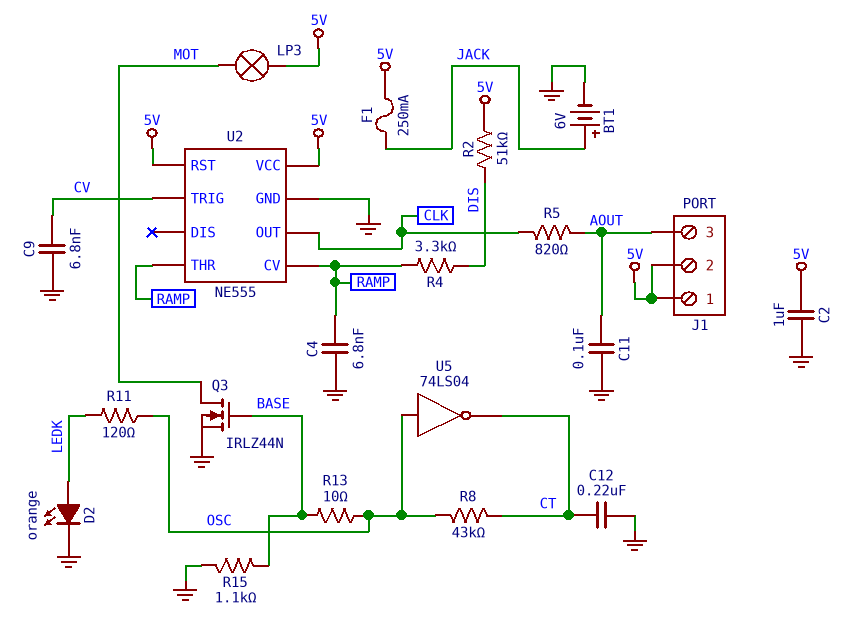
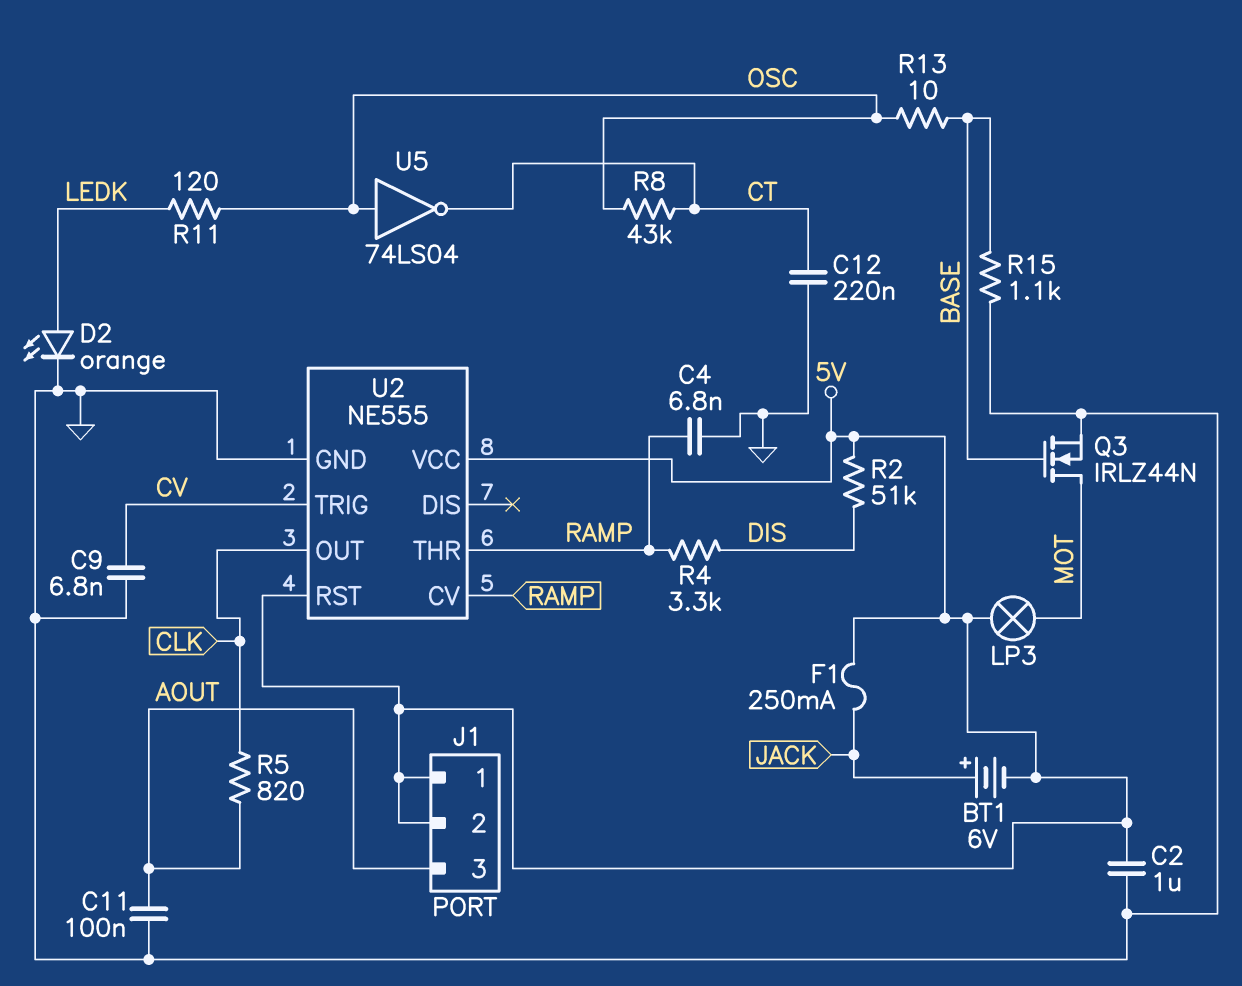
BT1: 6V (plus JACK, minus GND) -> 6V (plus JACK, minus 5V)

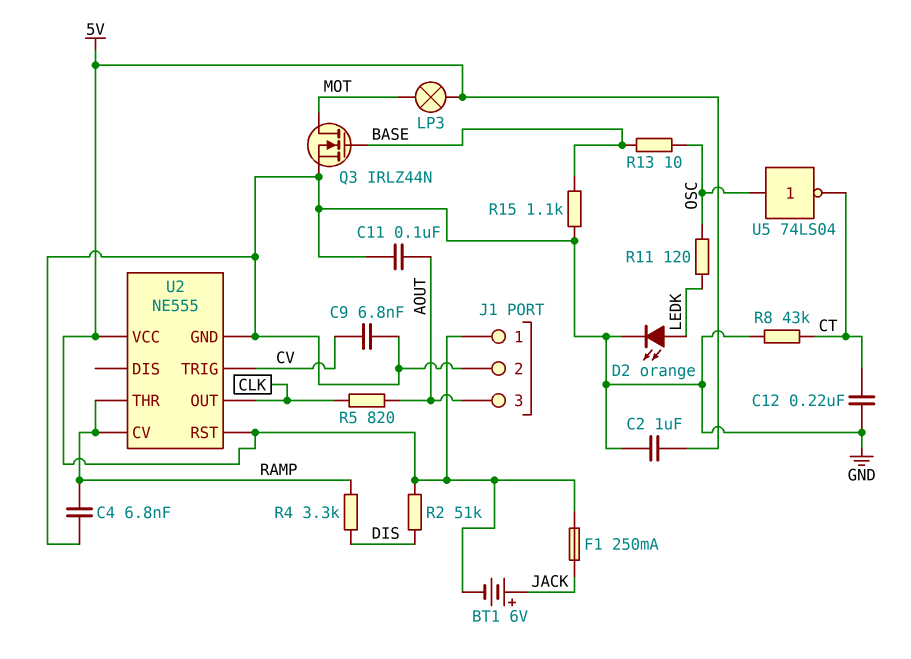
J1 pin 2: 5V -> GND
R8: 43k (CT, OSC) -> 43k (CT, GND)

